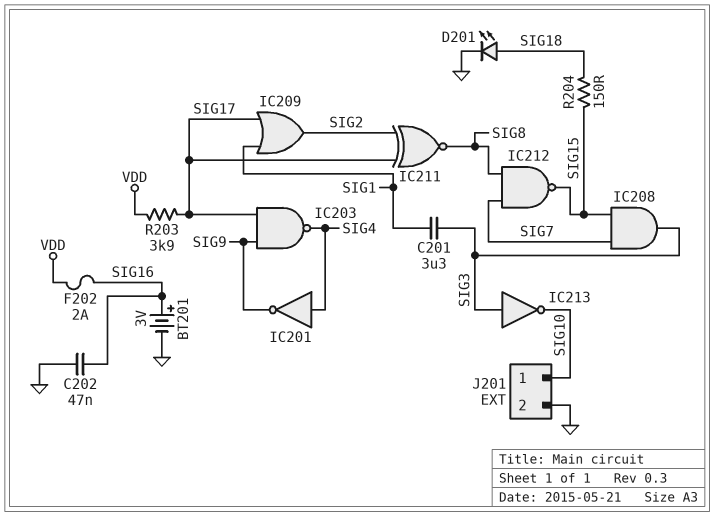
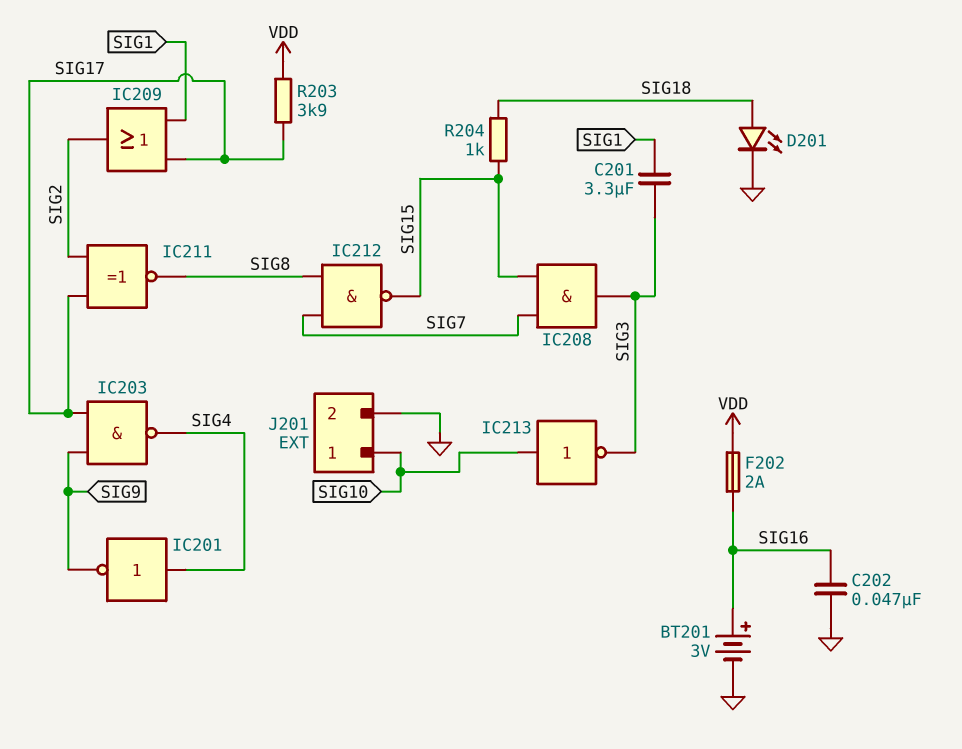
IC213: NOT (in SIG3, out SIG10) -> NOT (in SIG10, out SIG3)
R204: 150 (SIG15, SIG18) -> 1k (SIG15, SIG18)

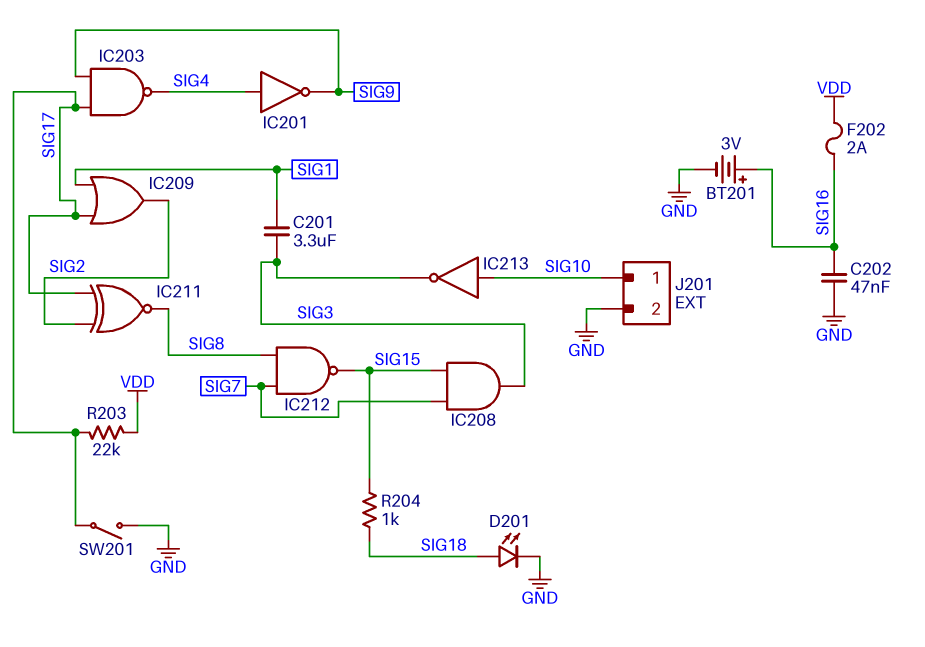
R203: 3.9k (SIG17, VDD) -> 22k (SIG17, VDD)
SW201: none -> switch (GND, SIG17)

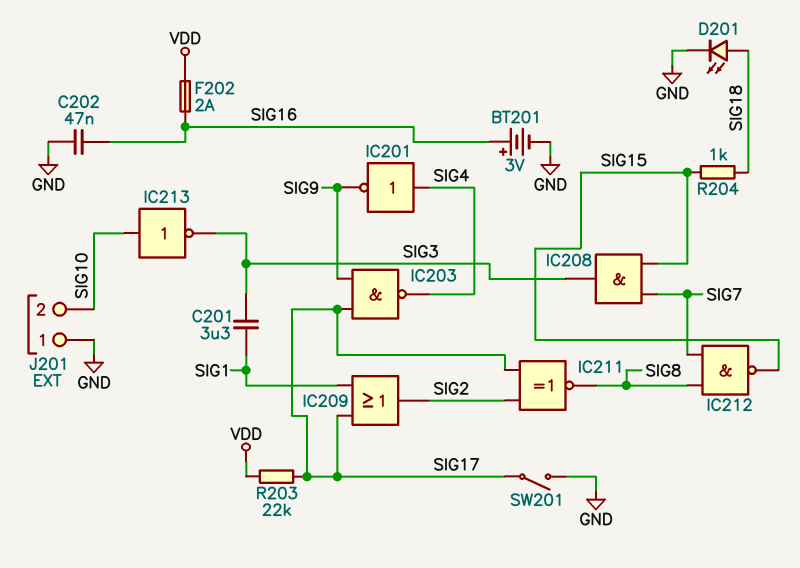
J201 pin 1: SIG10 -> GND
J201 pin 2: GND -> SIG10

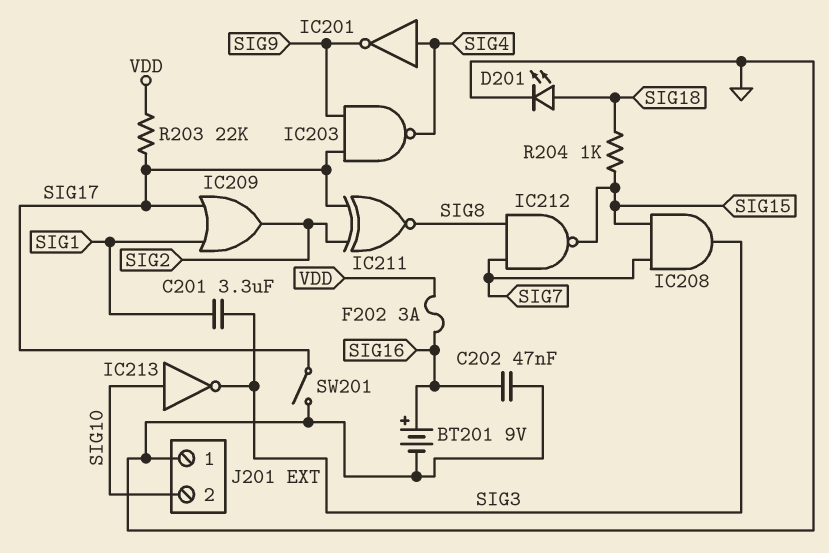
BT201: 3V (plus SIG16, minus GND) -> 9V (plus SIG16, minus GND)
F202: 2A (SIG16, VDD) -> 3A (SIG16, VDD)

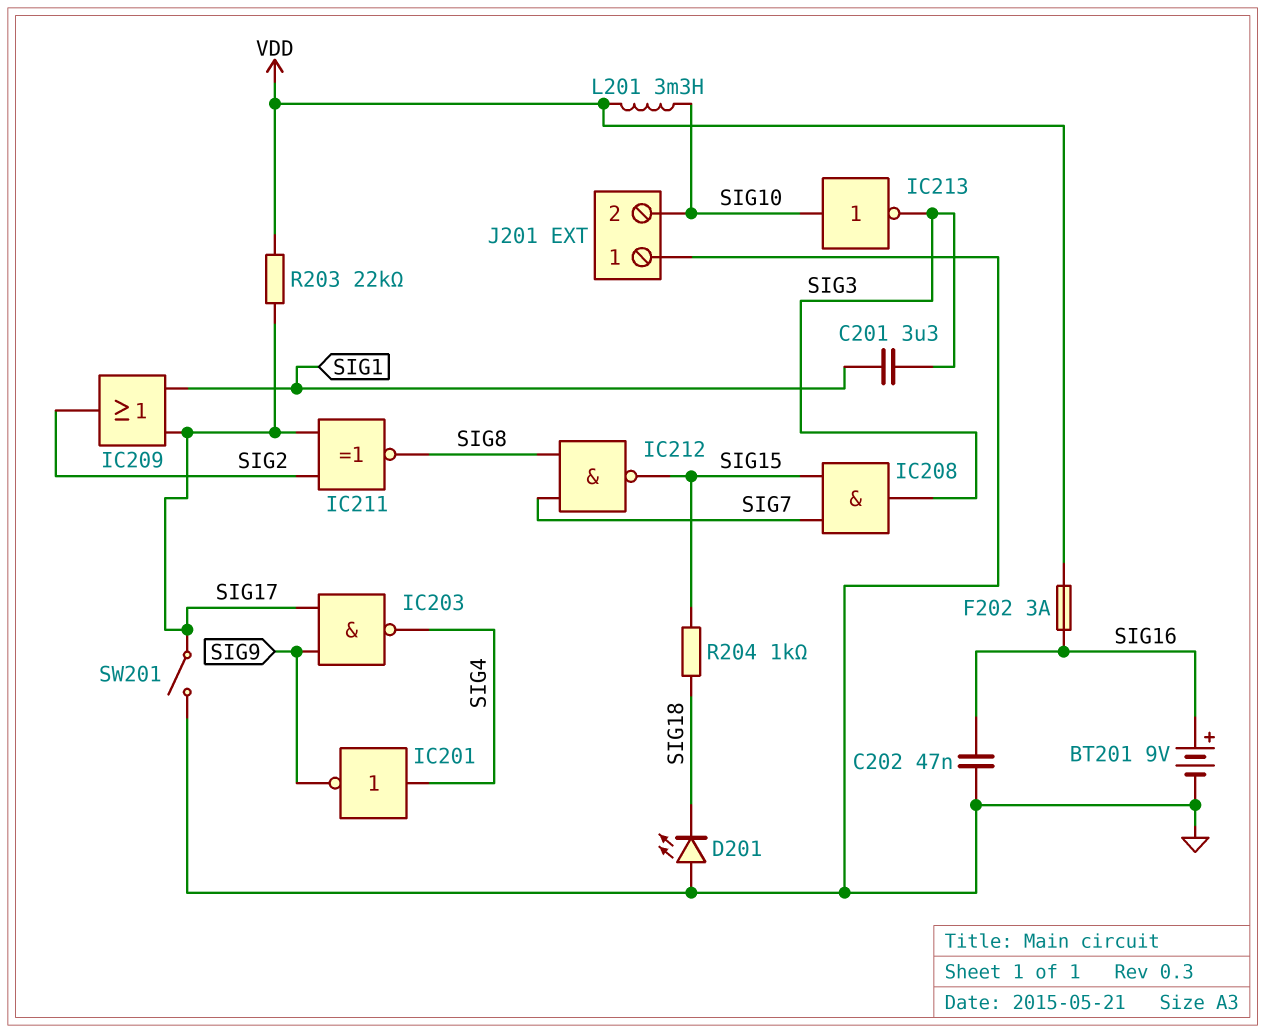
D201: LED (A SIG18, K GND) -> LED (A GND, K SIG18)
L201: none -> 3.3mH (SIG10, VDD)

